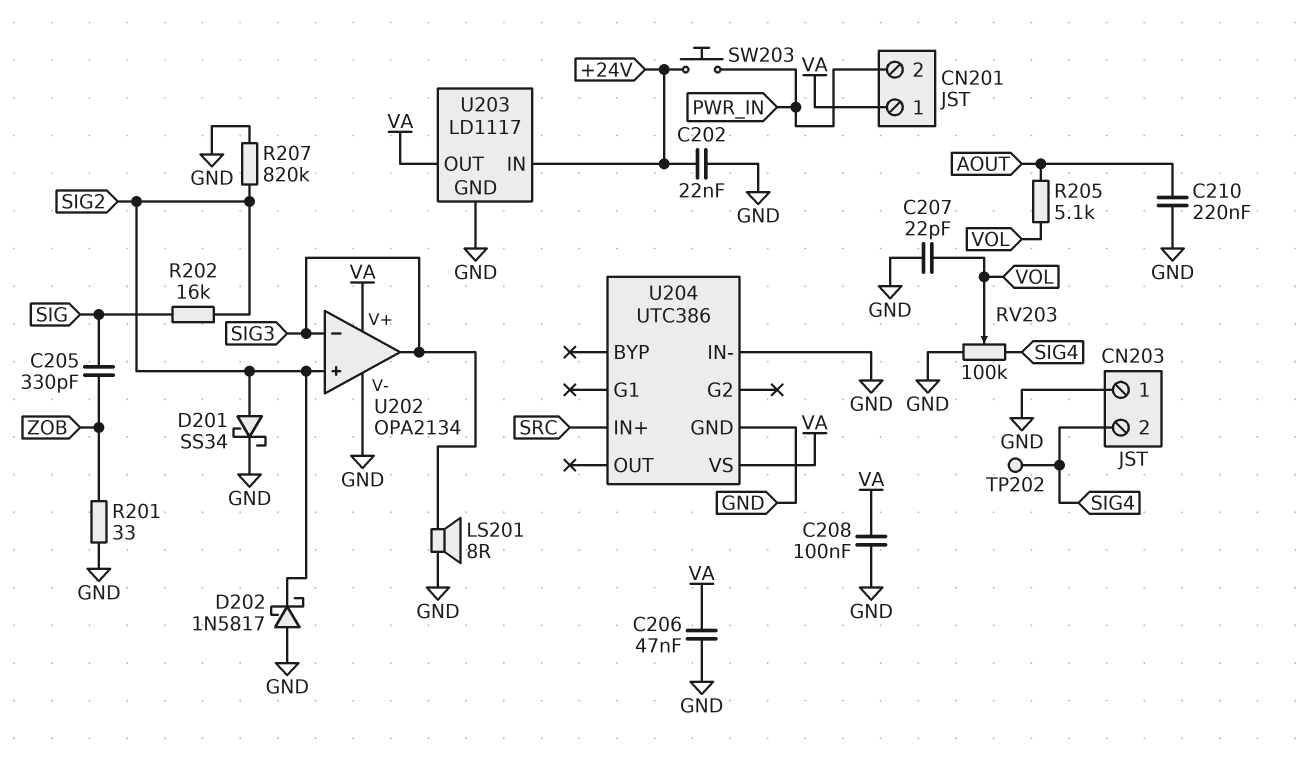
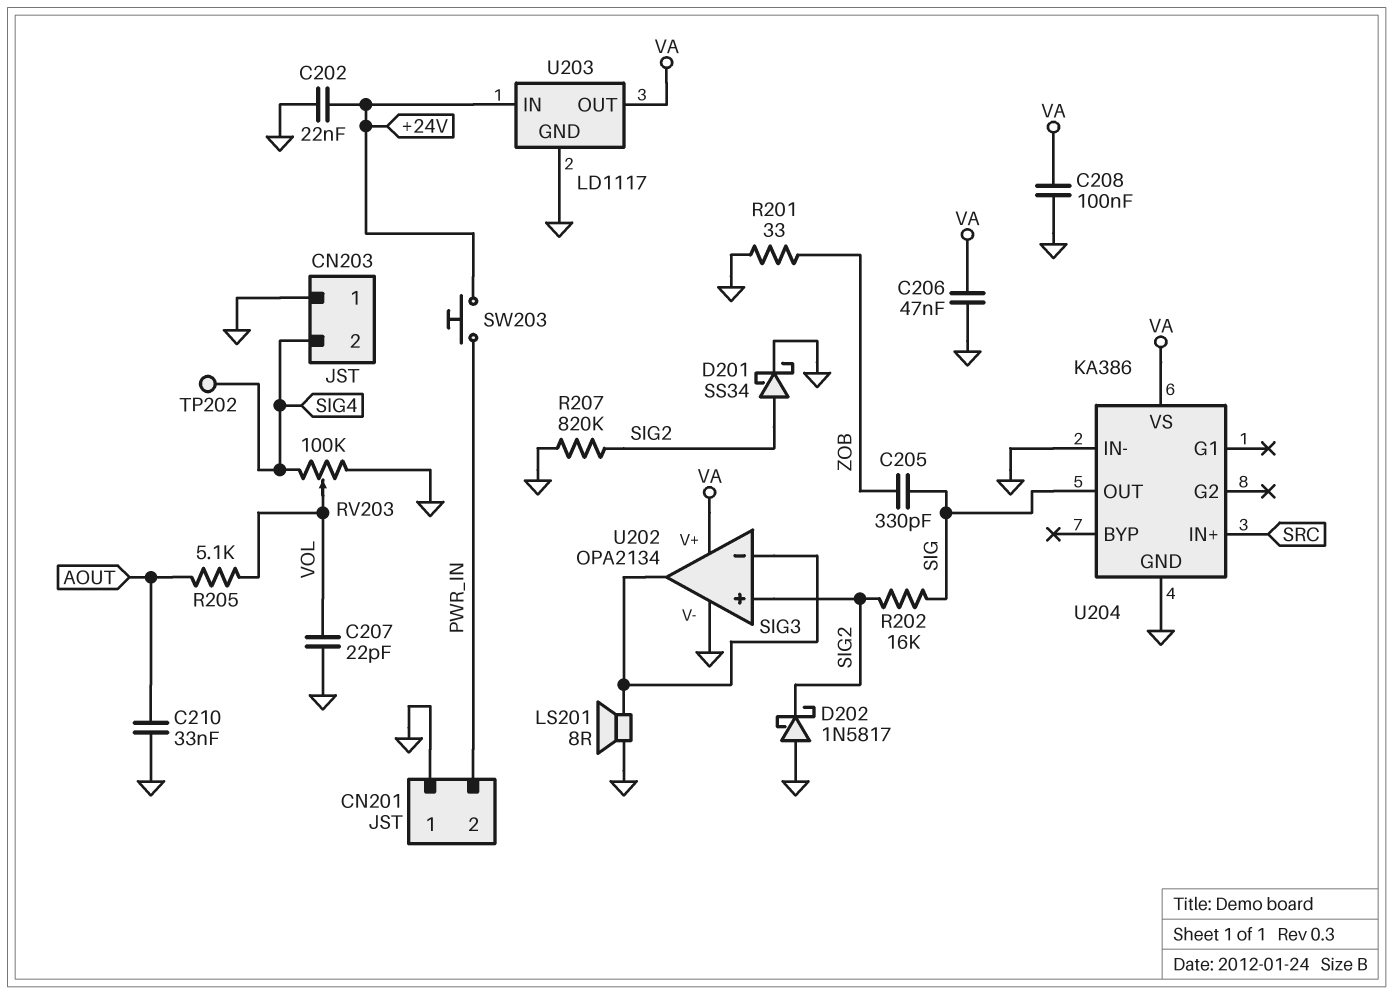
C210: 220nF (AOUT, GND) -> 33nF (AOUT, GND)
CN201 pin 1: VA -> GND
U204: UTC386 -> KA386
U204 pin OUT: none -> SIG

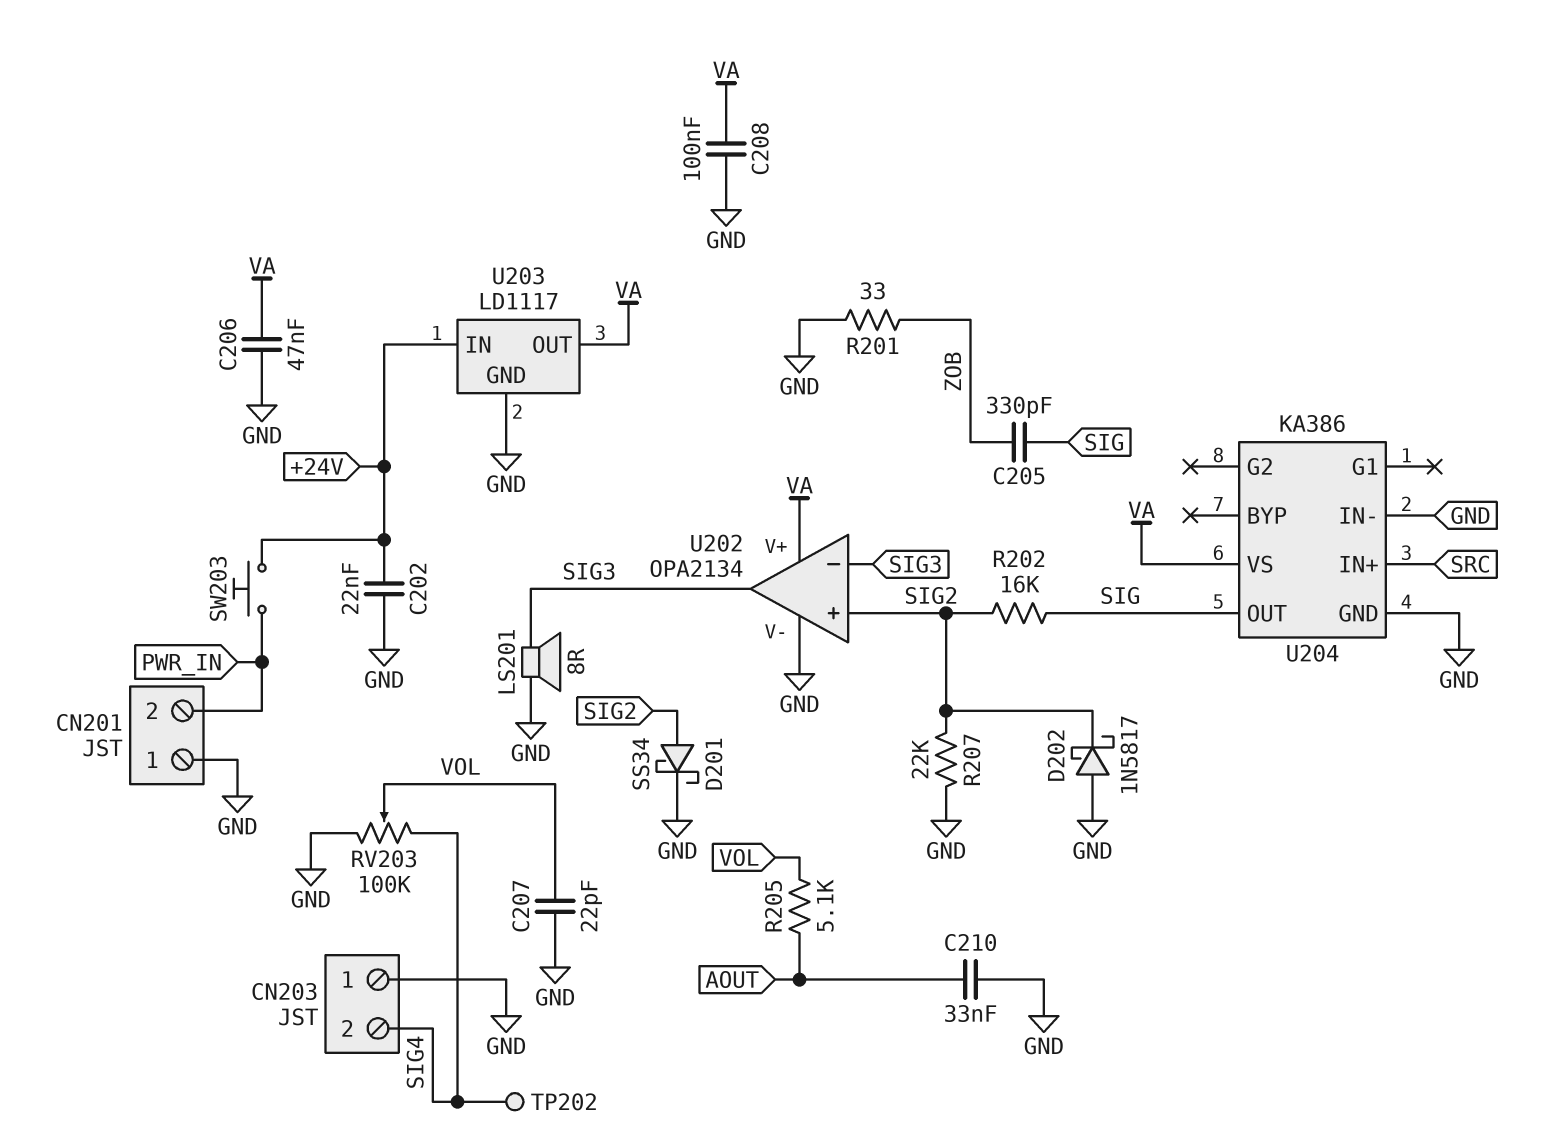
R207: 820k (GND, SIG2) -> 22k (GND, SIG2)

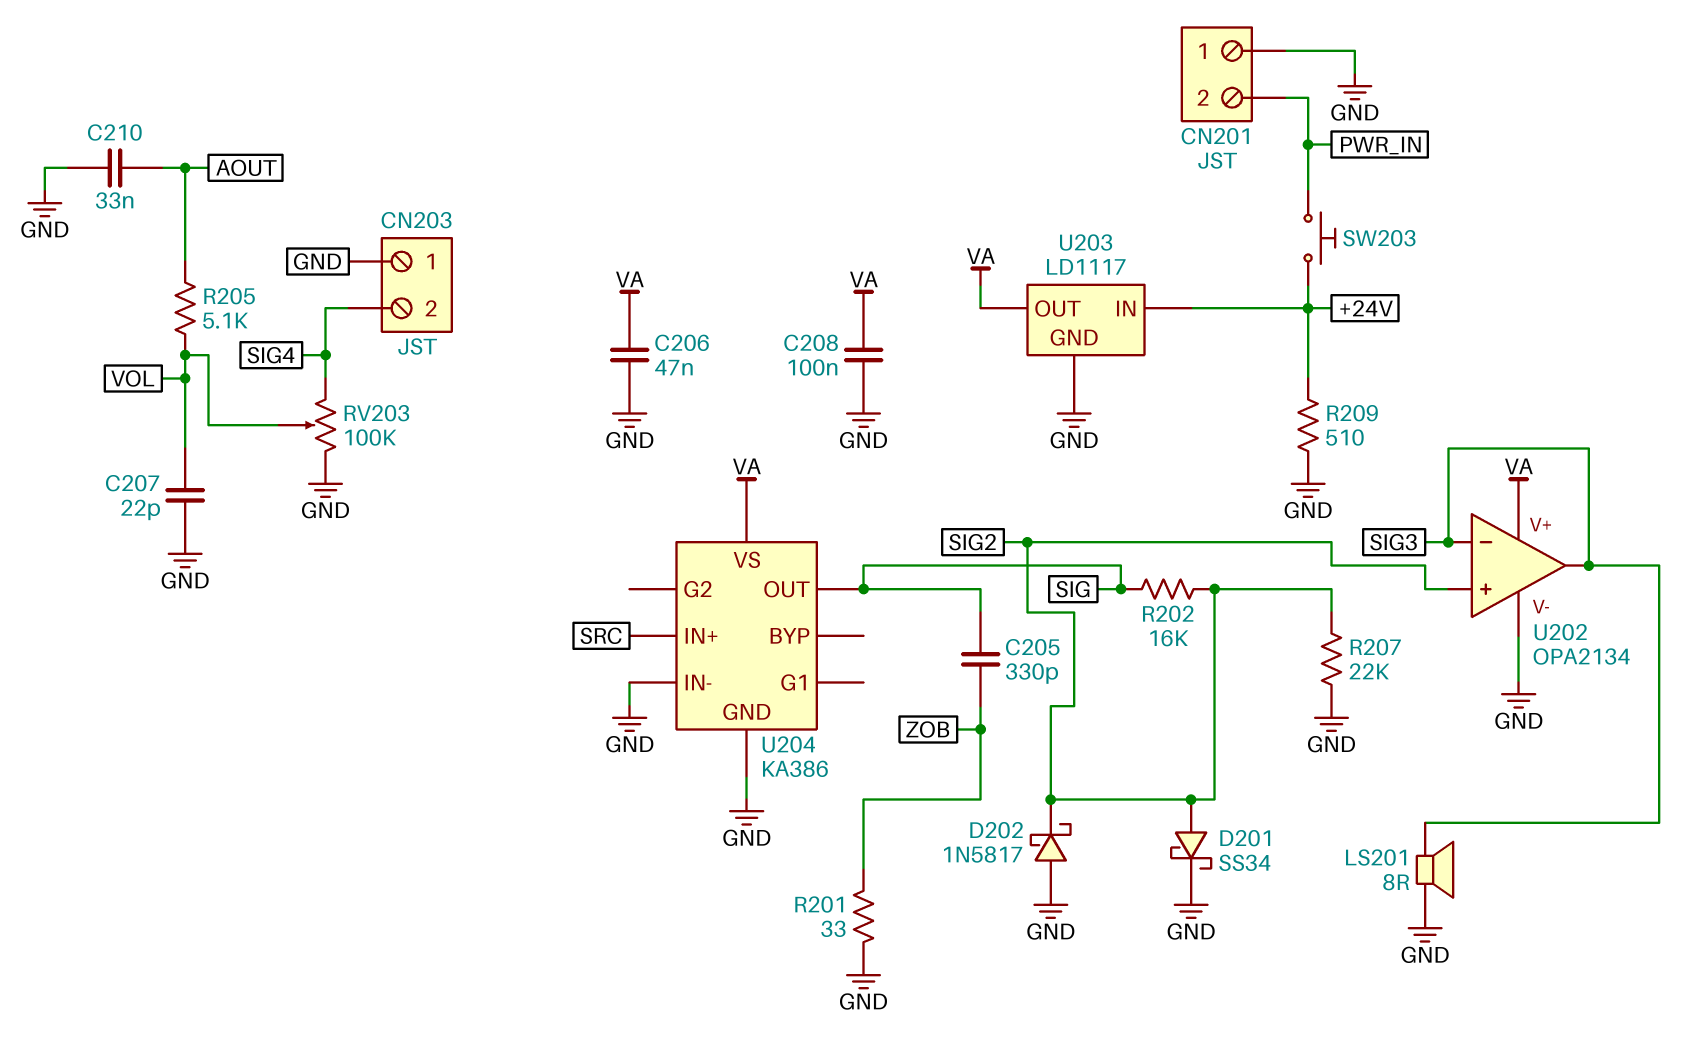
C202: 22nF (+24V, GND) -> none
R209: none -> 510 (+24V, GND)
TP202: test point (SIG4) -> none

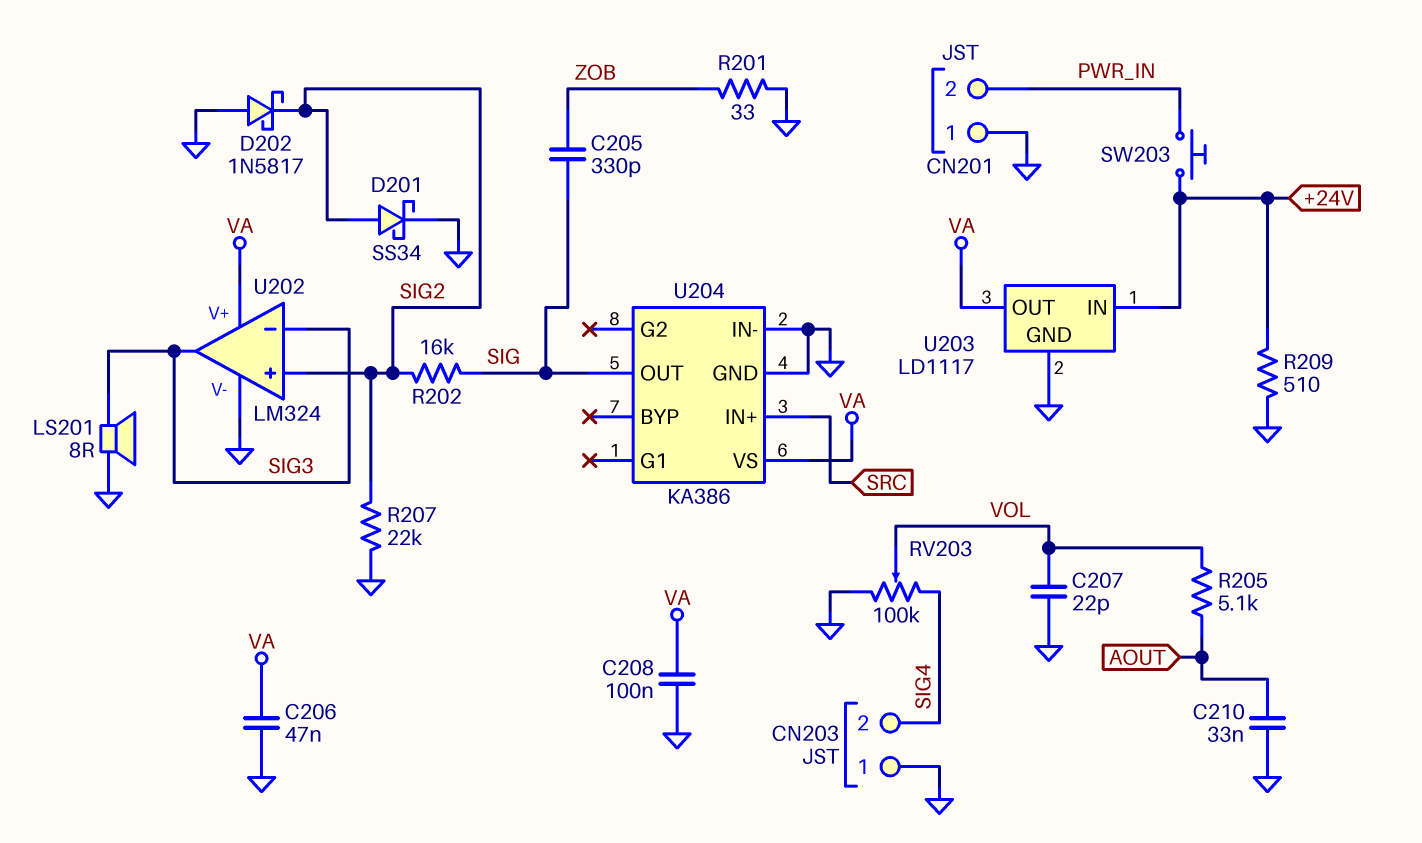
U202: OPA2134 -> LM324

